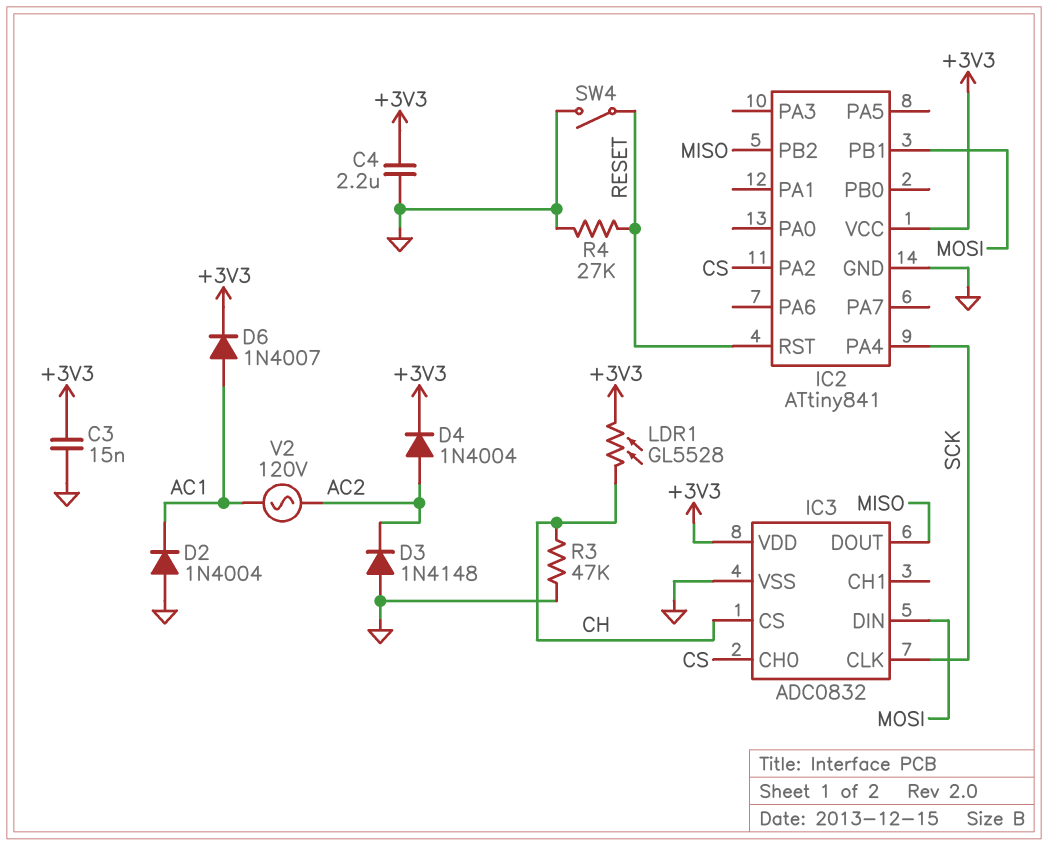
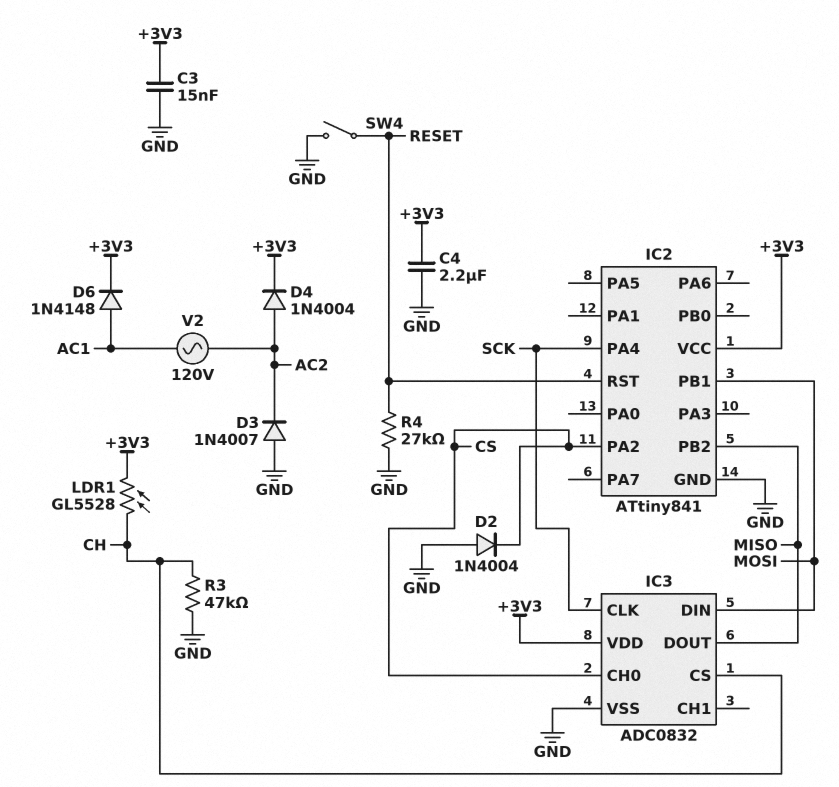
D2: diode 1N4004 (A GND, K AC1) -> diode 1N4004 (A GND, K CS)
D3: diode 1N4148 (A GND, K AC2) -> diode 1N4007 (A GND, K AC2)
D6: diode 1N4007 (A AC1, K +3V3) -> diode 1N4148 (A AC1, K +3V3)

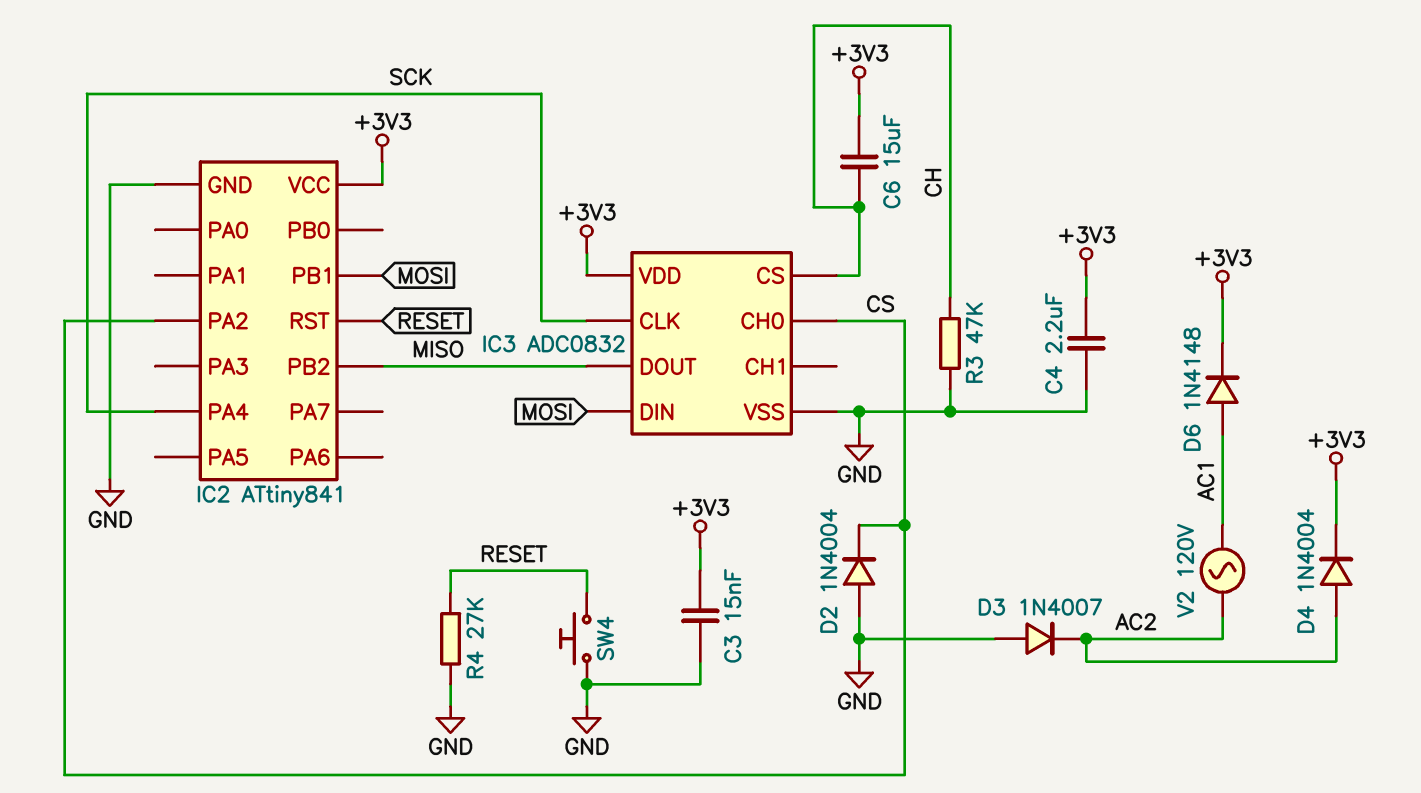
C6: none -> 15uF (+3V3, CH)
LDR1: GL5528 (+3V3, CH) -> none
SW4: switch (GND, RESET) -> button (GND, RESET)

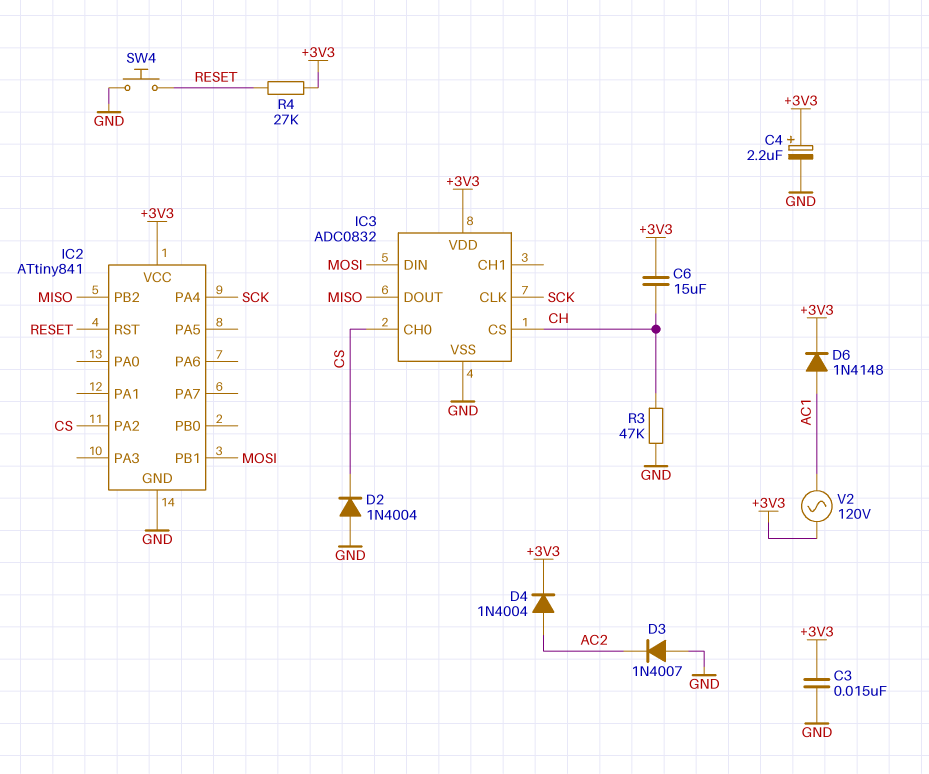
C4: 2.2uF (+3V3, GND) -> 2.2uF (plus +3V3, minus GND)
R4: 27k (GND, RESET) -> 27k (+3V3, RESET)
V2: AC 120V (AC1, AC2) -> AC 120V (+3V3, AC1)

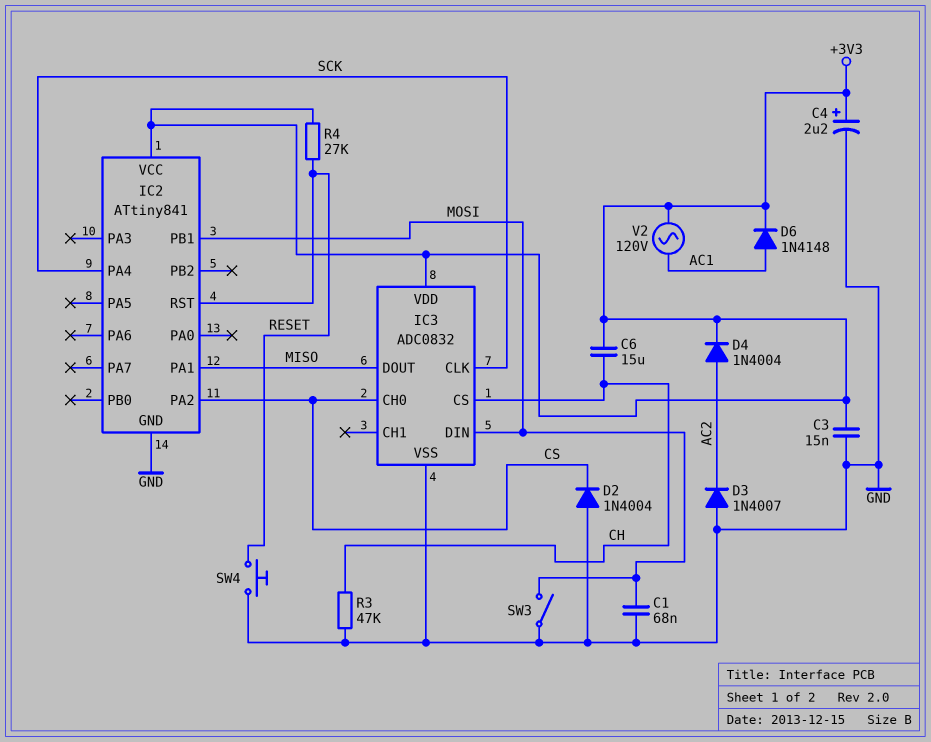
C1: none -> 68nF (GND, MOSI)
IC2 pin PA1: none -> MISO
IC2 pin PB2: MISO -> none
SW3: none -> switch (GND, MOSI)

